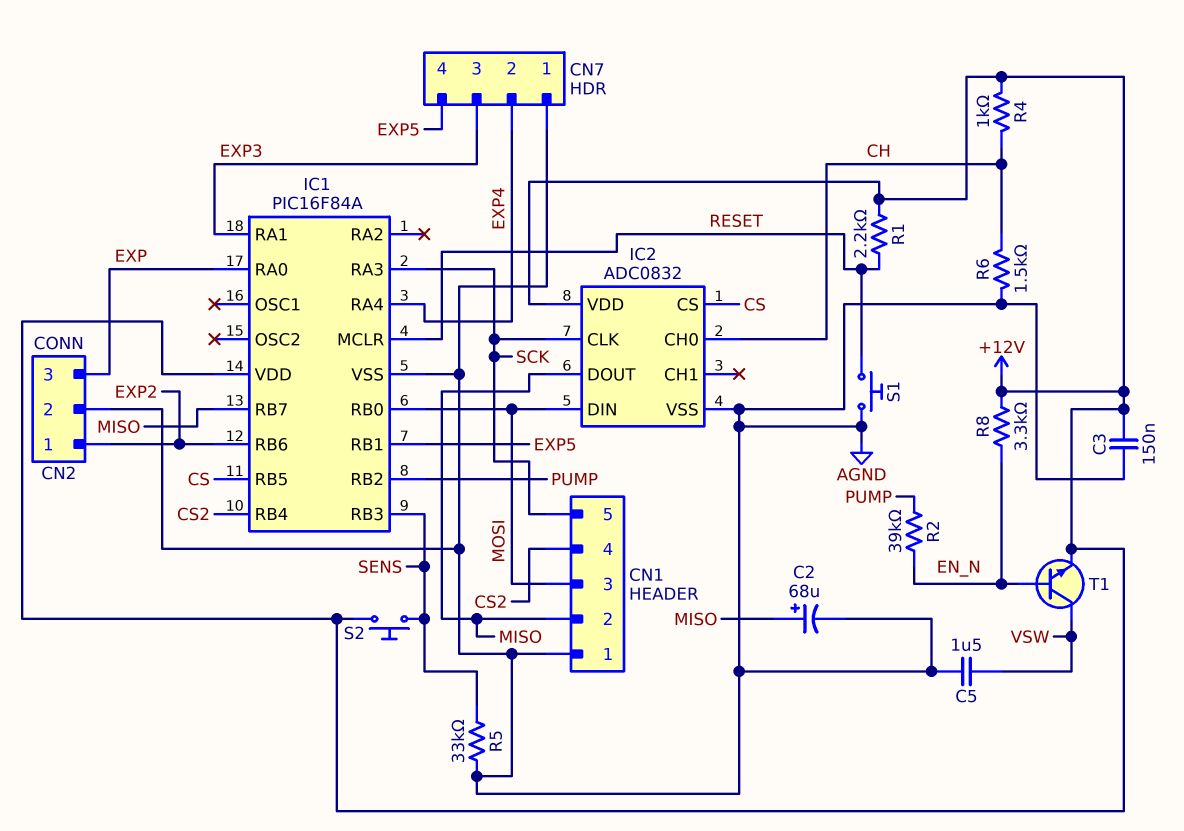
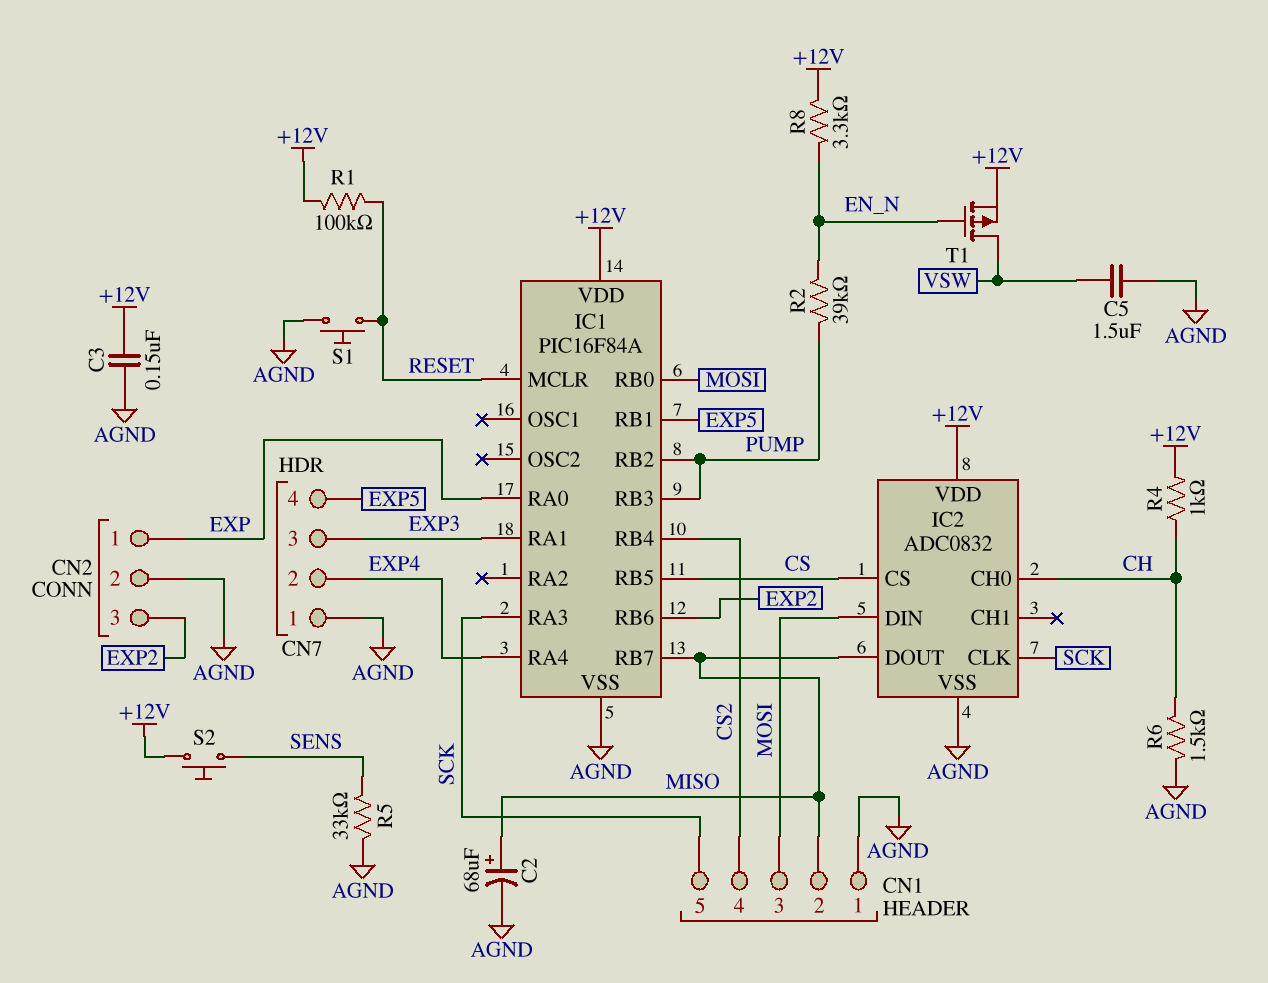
CN2 pin 1: EXP2 -> EXP
CN2 pin 3: EXP -> EXP2
IC1 pin RB3: SENS -> PUMP
R1: 2.2k (+12V, RESET) -> 100k (+12V, RESET)
T1: NPN (B EN_N, C VSW, E +12V) -> PMOS (G EN_N, D VSW, S +12V)

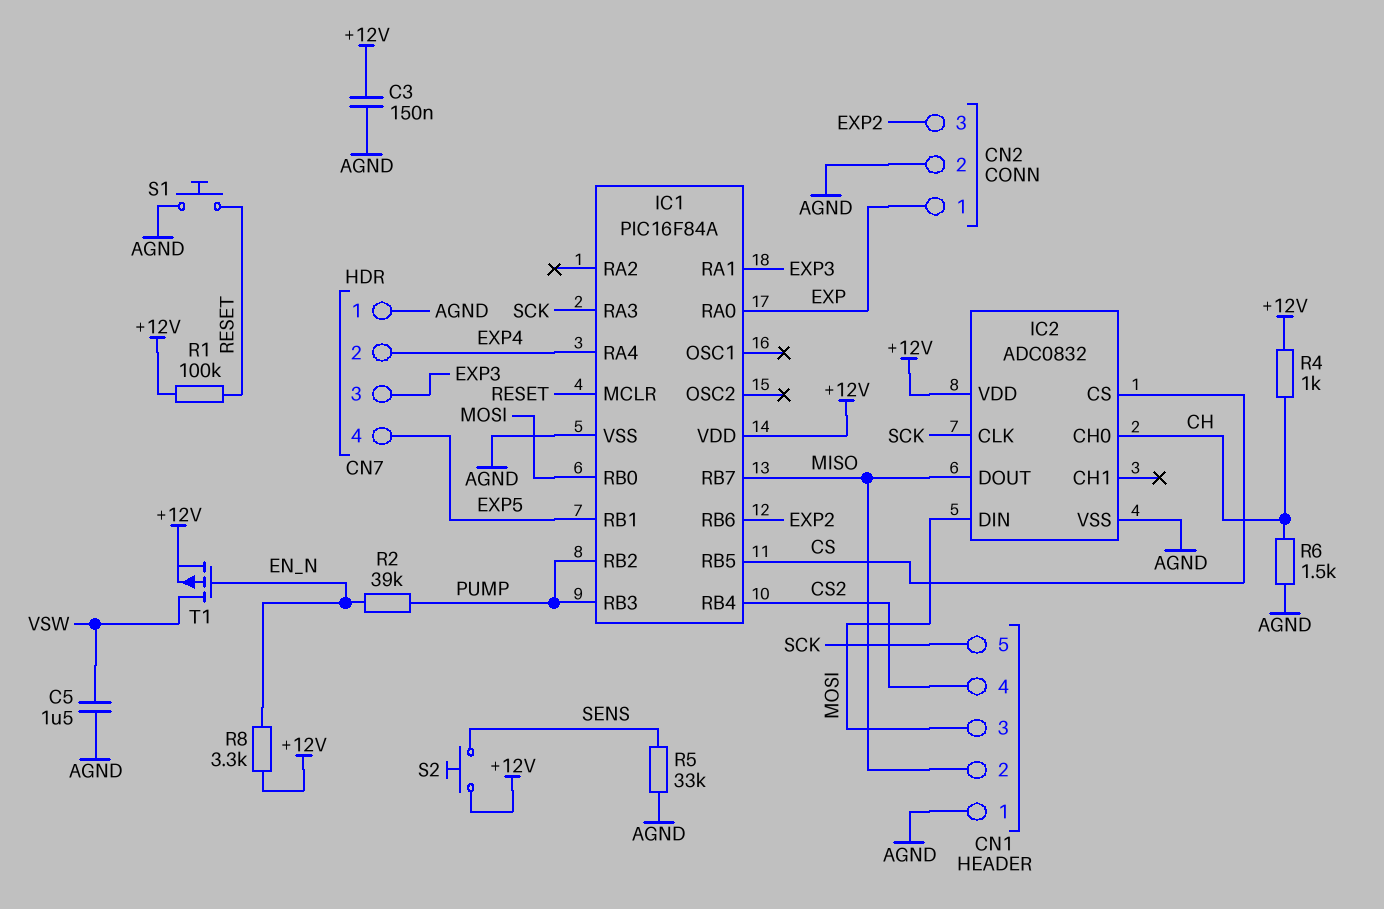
C2: 68uF (plus MISO, minus AGND) -> none

